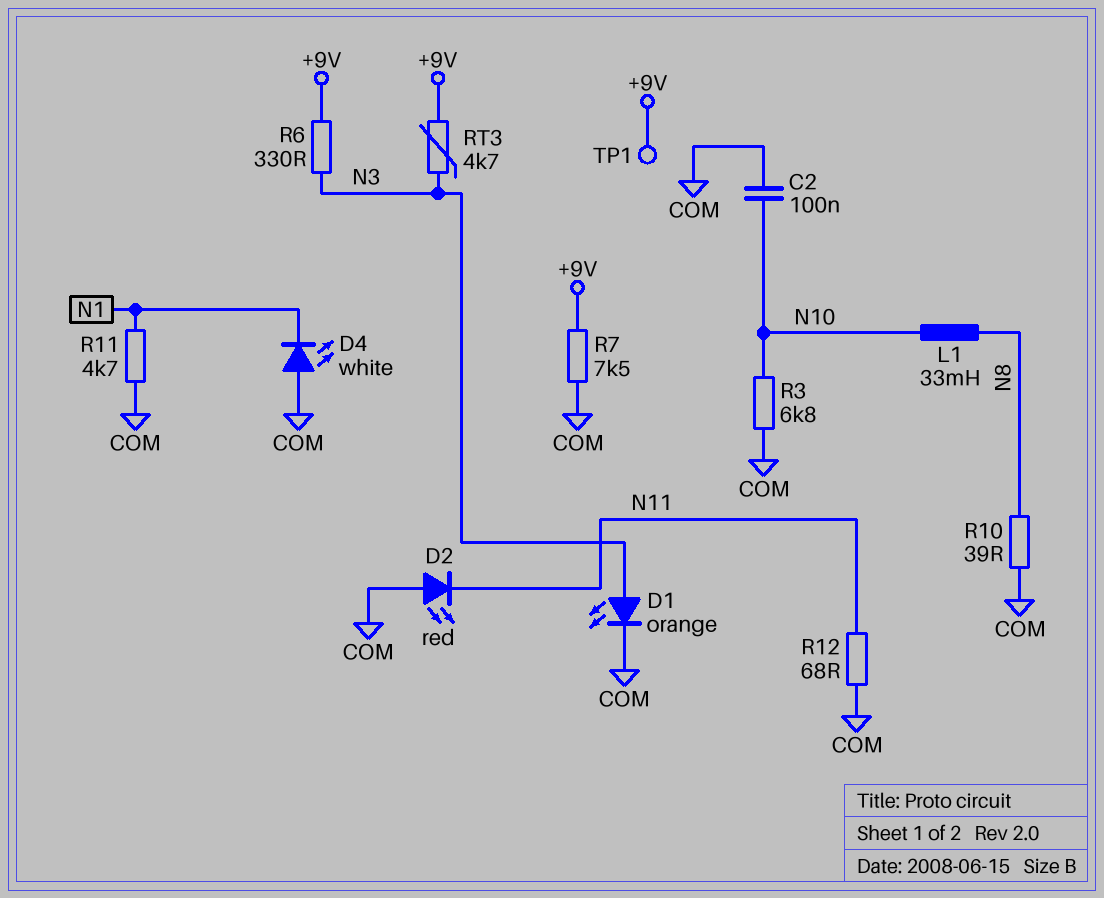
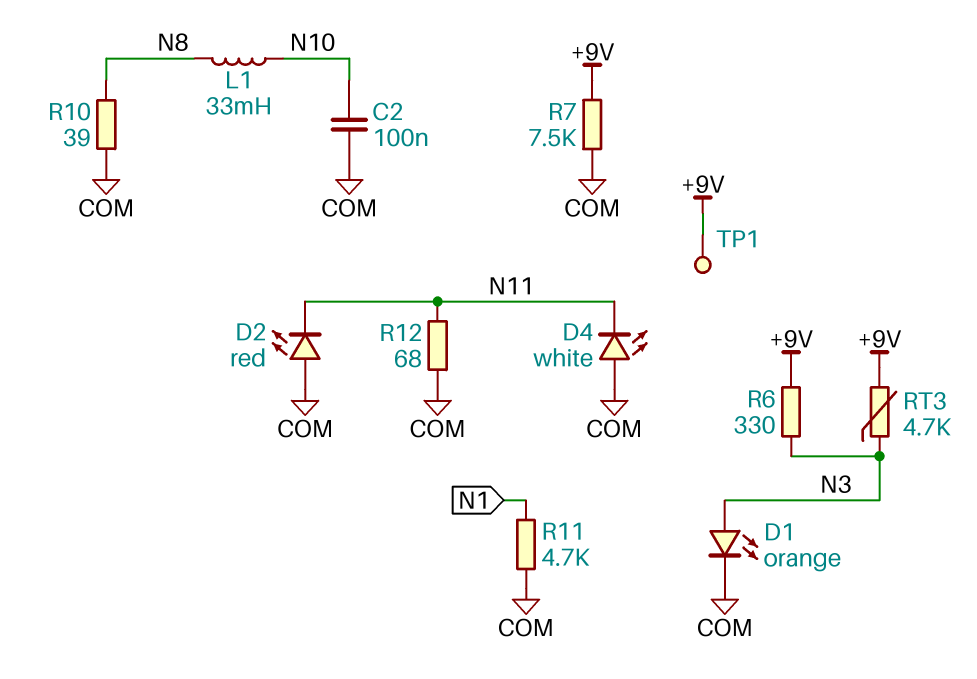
D4: LED white (A COM, K N1) -> LED white (A COM, K N11)
R3: 6.8k (COM, N10) -> none

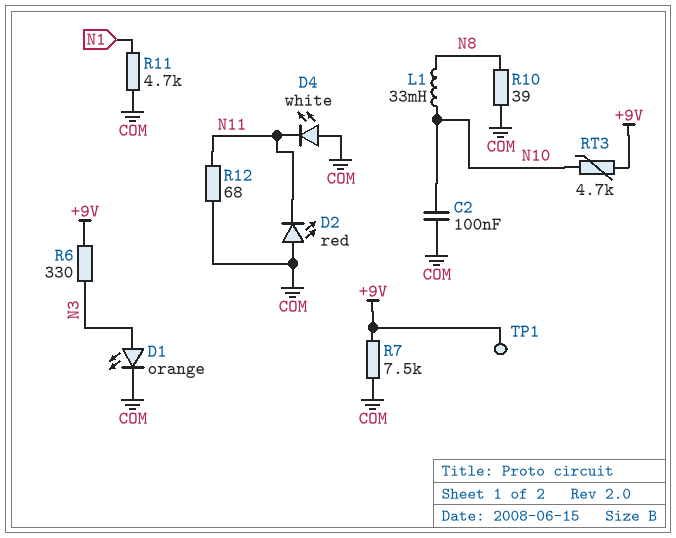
RT3: 4.7k (+9V, N3) -> 4.7k (+9V, N10)

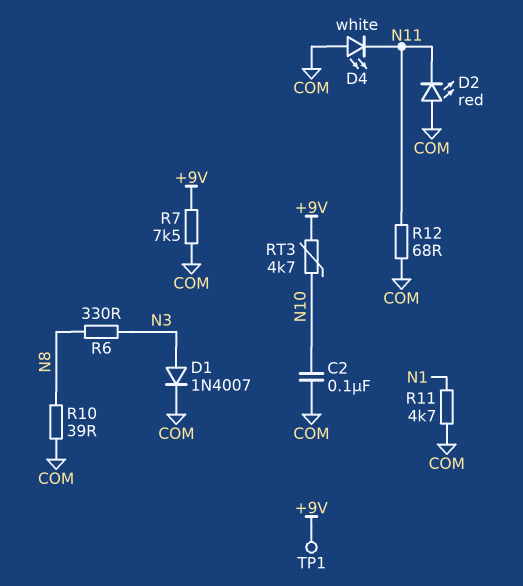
D1: LED orange (A N3, K COM) -> diode 1N4007 (A N3, K COM)
L1: 33mH (N8, N10) -> none
R6: 330 (+9V, N3) -> 330 (N3, N8)

